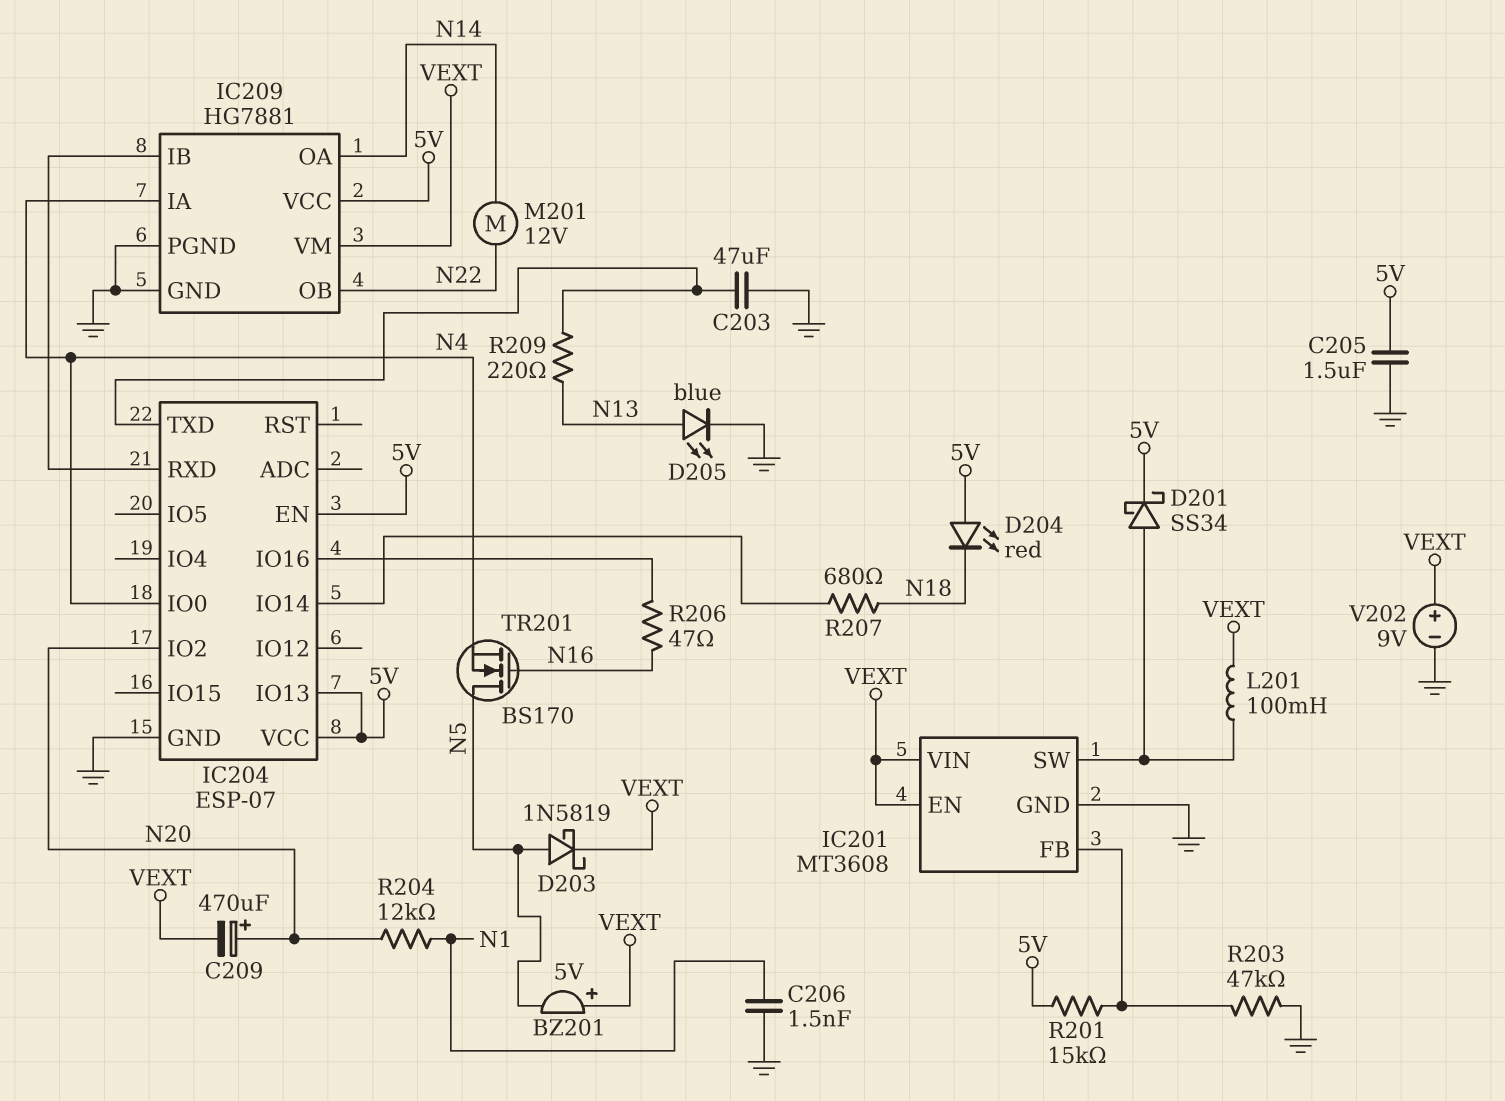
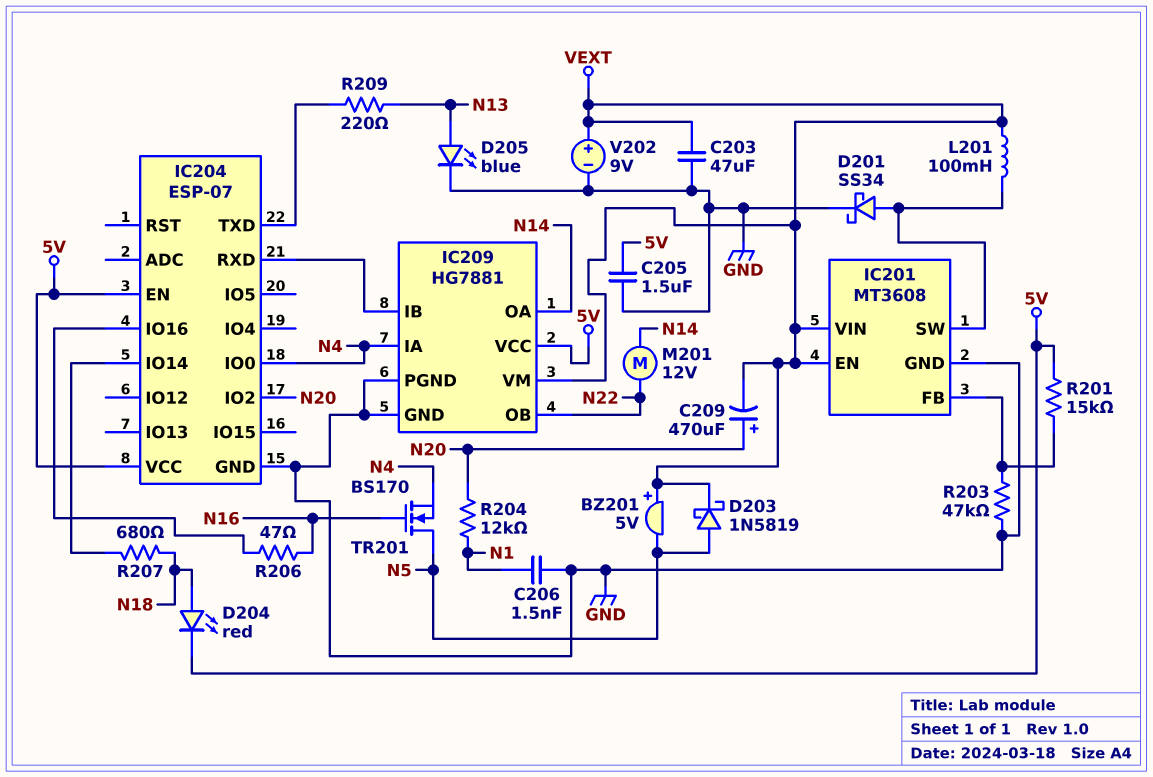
C203: 47uF (GND, IC204/TXD) -> 47uF (GND, VEXT)
D201: schottky SS34 (A IC201/SW, K 5V) -> schottky SS34 (A IC201/SW, K GND)
D204: LED red (A 5V, K N18) -> LED red (A N18, K 5V)
IC204 pin IO13: 5V -> none

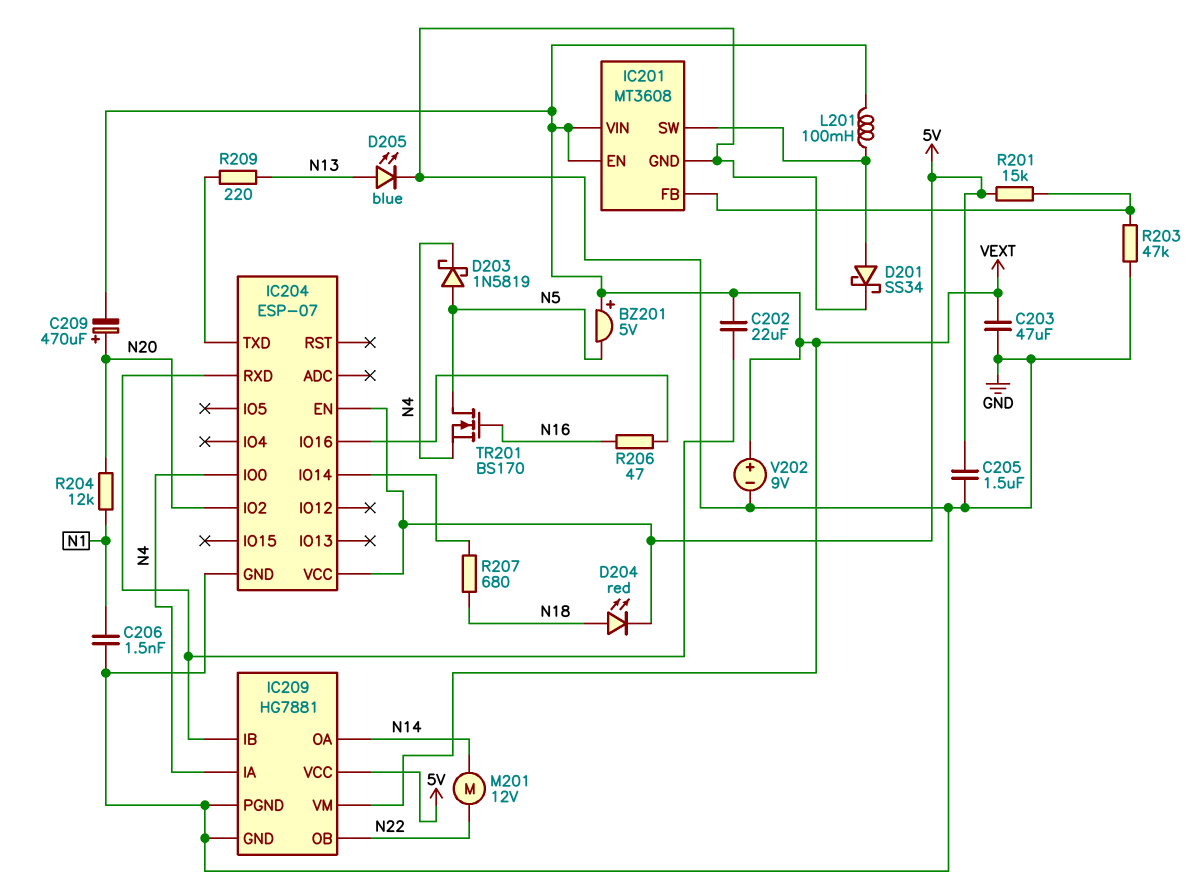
C202: none -> 22uF (IC204/RXD, VEXT)
D203: schottky 1N5819 (A N5, K VEXT) -> schottky 1N5819 (A N5, K N4)

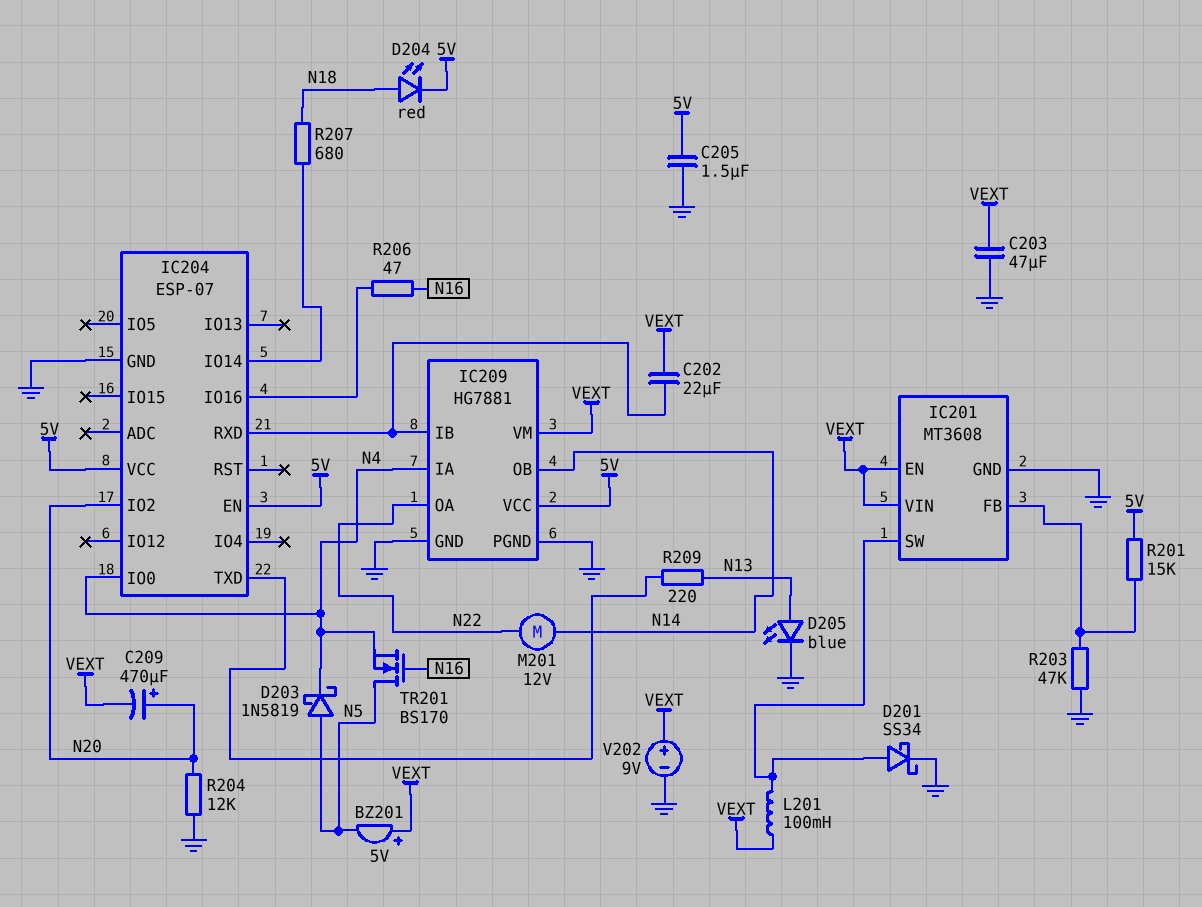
C206: 1.5nF (GND, N1) -> none
IC209 pin OA: N14 -> N22
IC209 pin OB: N22 -> N14
R204: 12k (N1, N20) -> 12k (GND, N20)

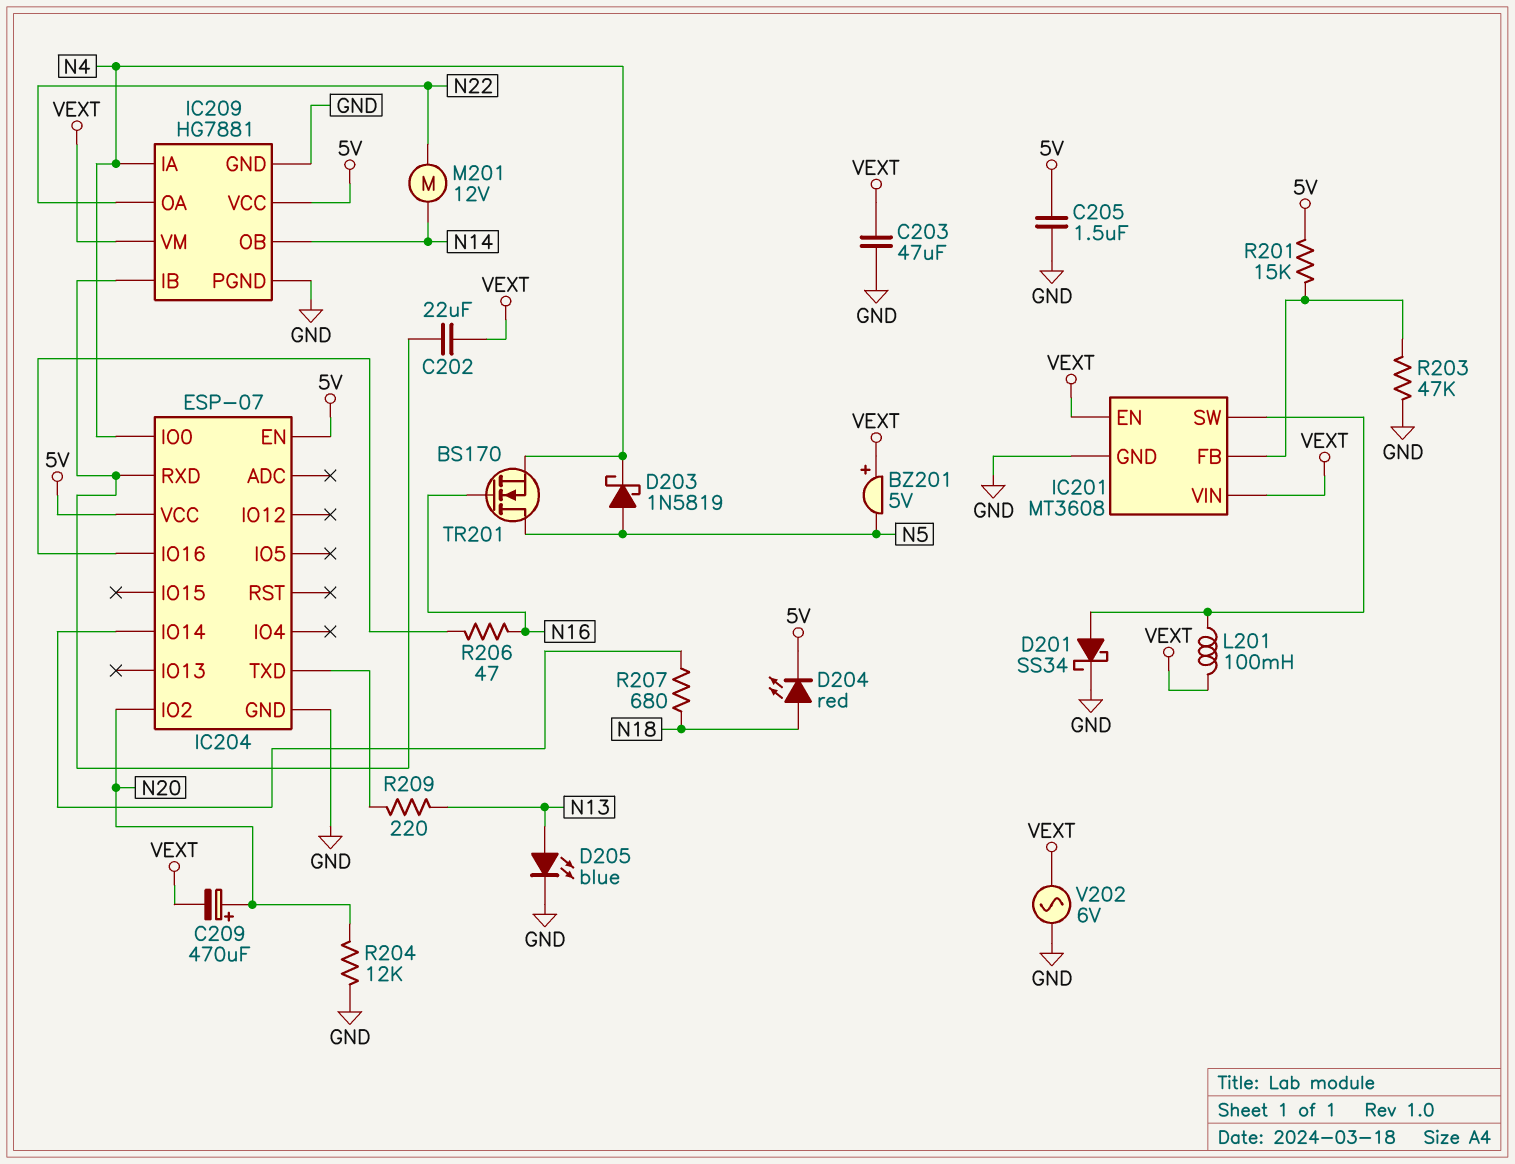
V202: 9V (plus VEXT, minus GND) -> AC 6V (GND, VEXT)

